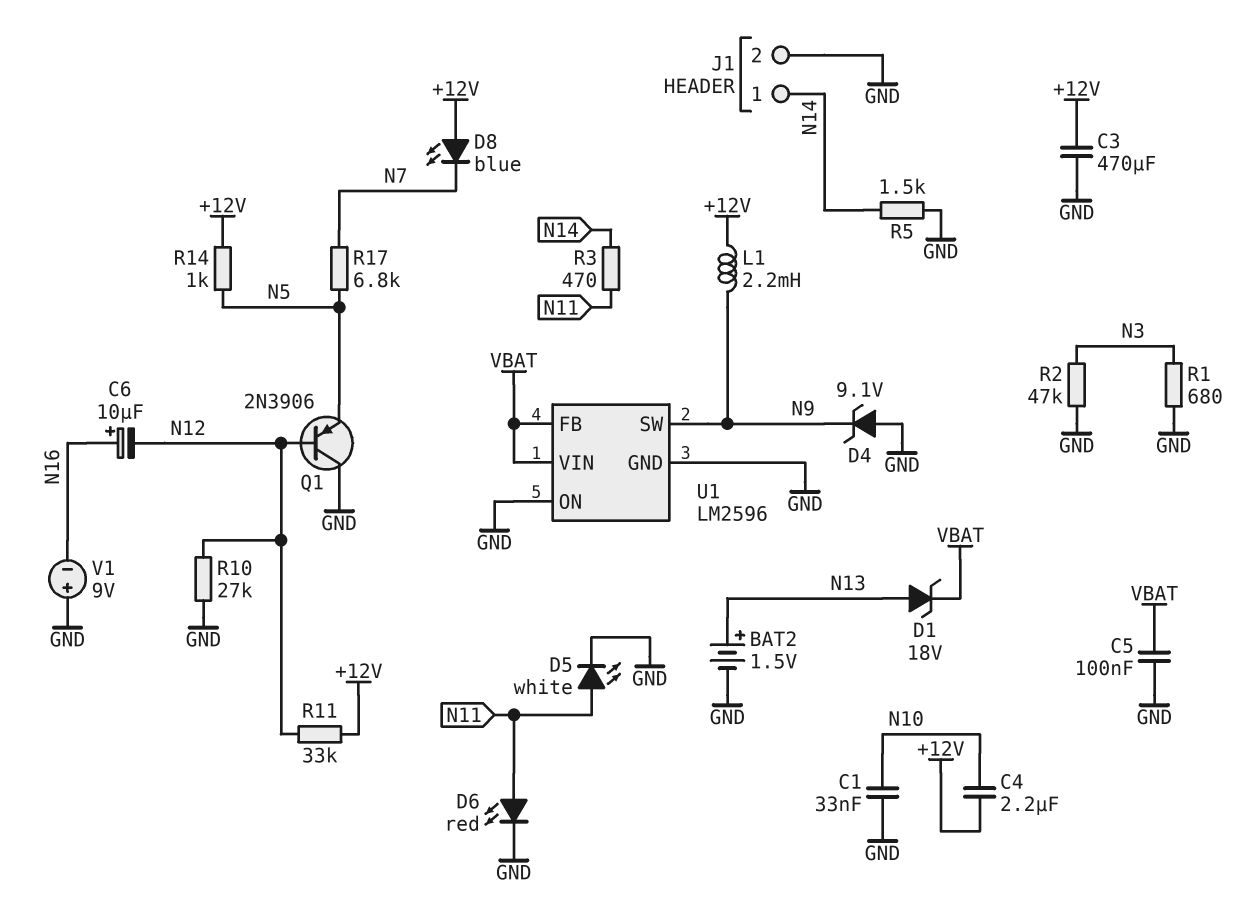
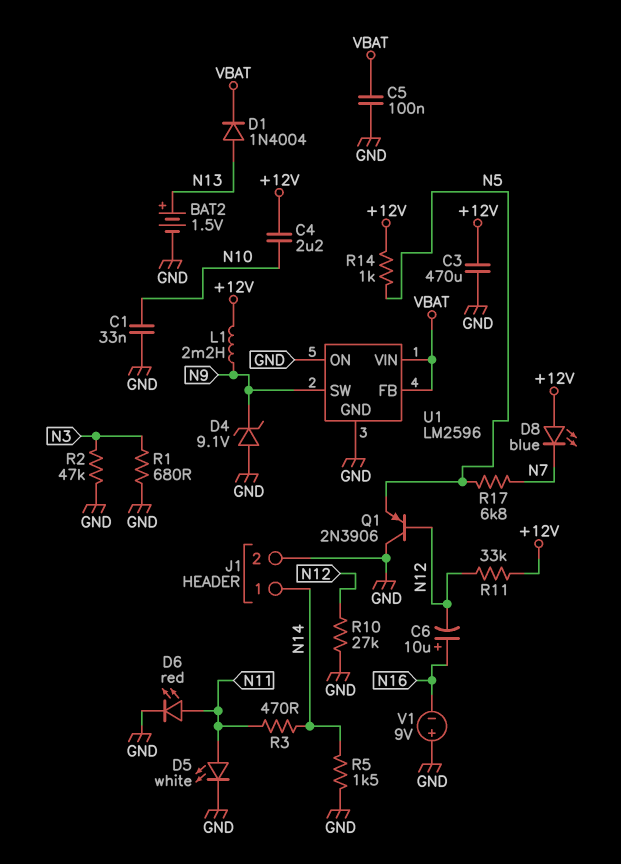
D1: zener 18V (A N13, K VBAT) -> diode 1N4004 (A N13, K VBAT)

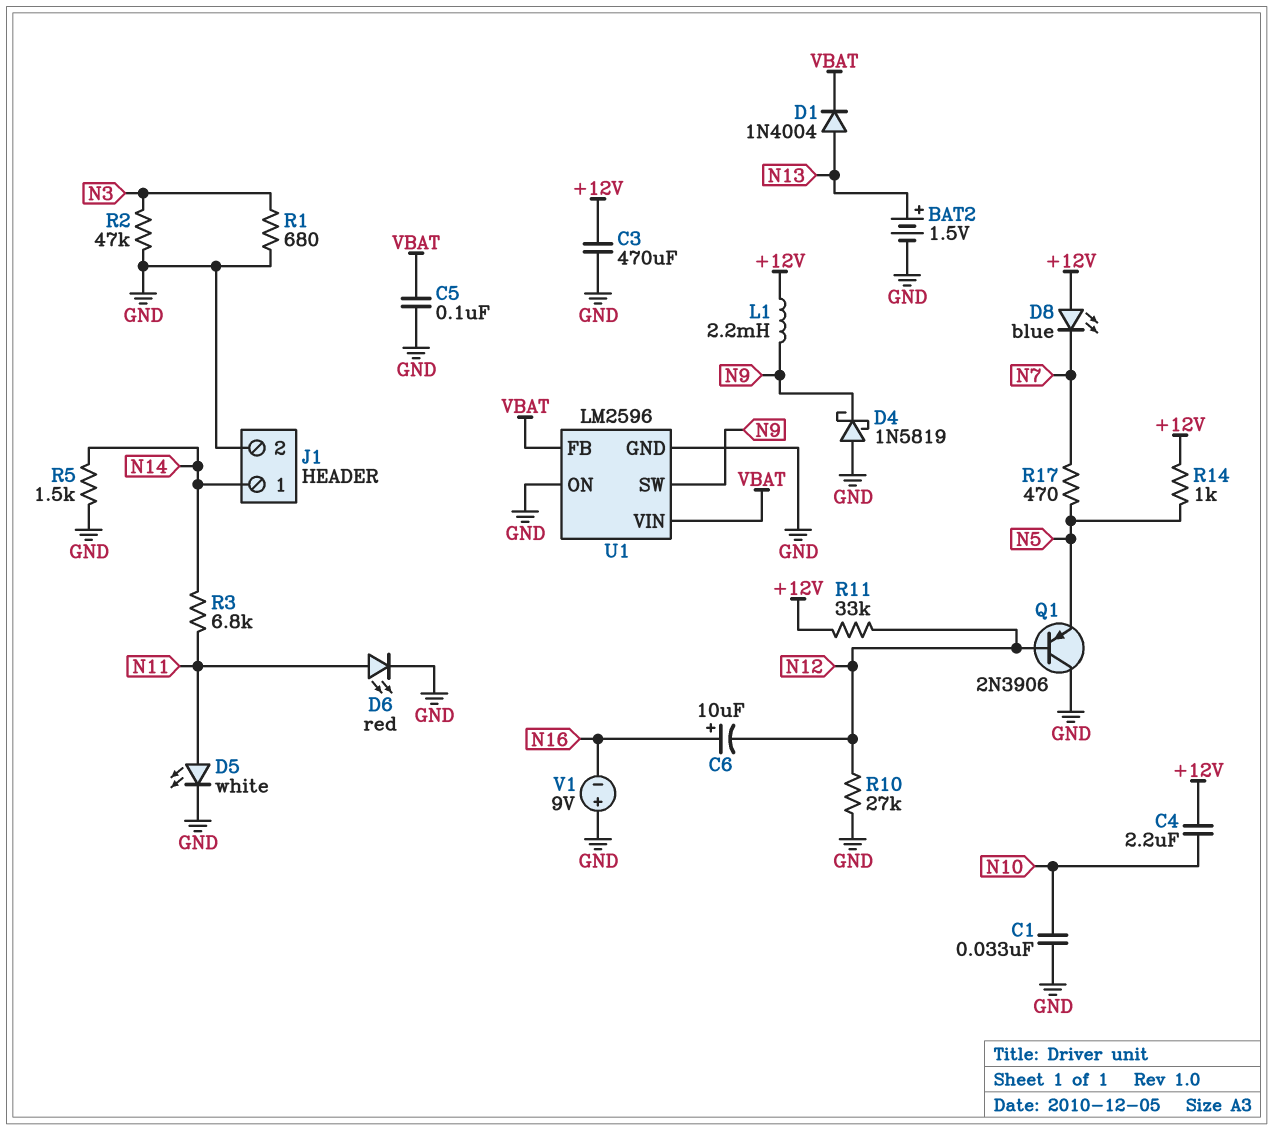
D4: zener 9.1V (A GND, K N9) -> schottky 1N5819 (A GND, K N9)
R3: 470 (N11, N14) -> 6.8k (N11, N14)
R17: 6.8k (N5, N7) -> 470 (N5, N7)

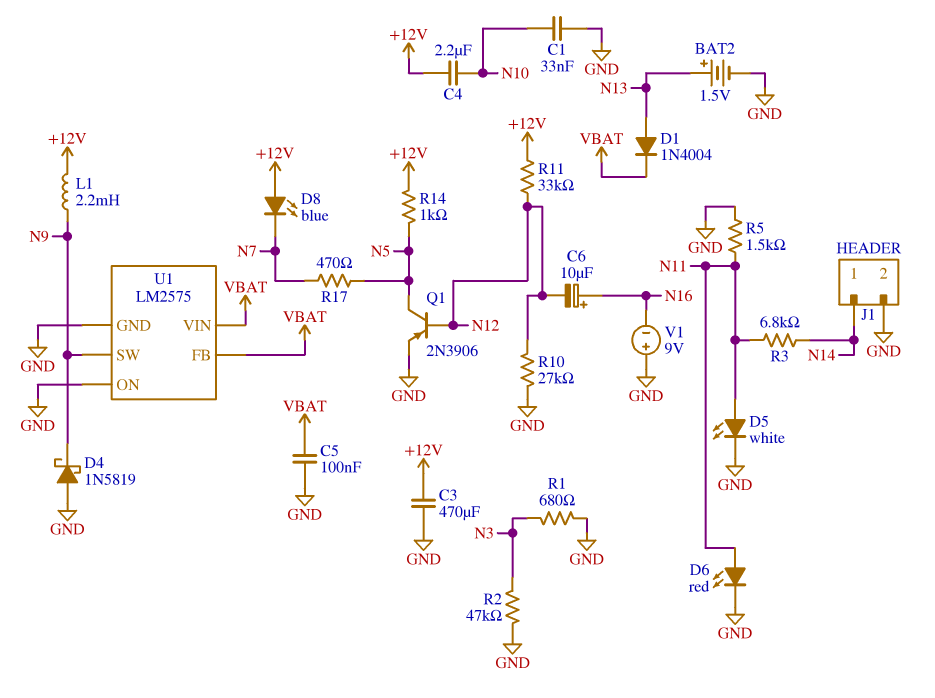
Q1: PNP 2N3906 (B N12, C GND, E N5) -> PNP 2N3906 (B N12, C N5, E GND)
R5: 1.5k (GND, N14) -> 1.5k (GND, N11)
U1: LM2596 -> LM2575

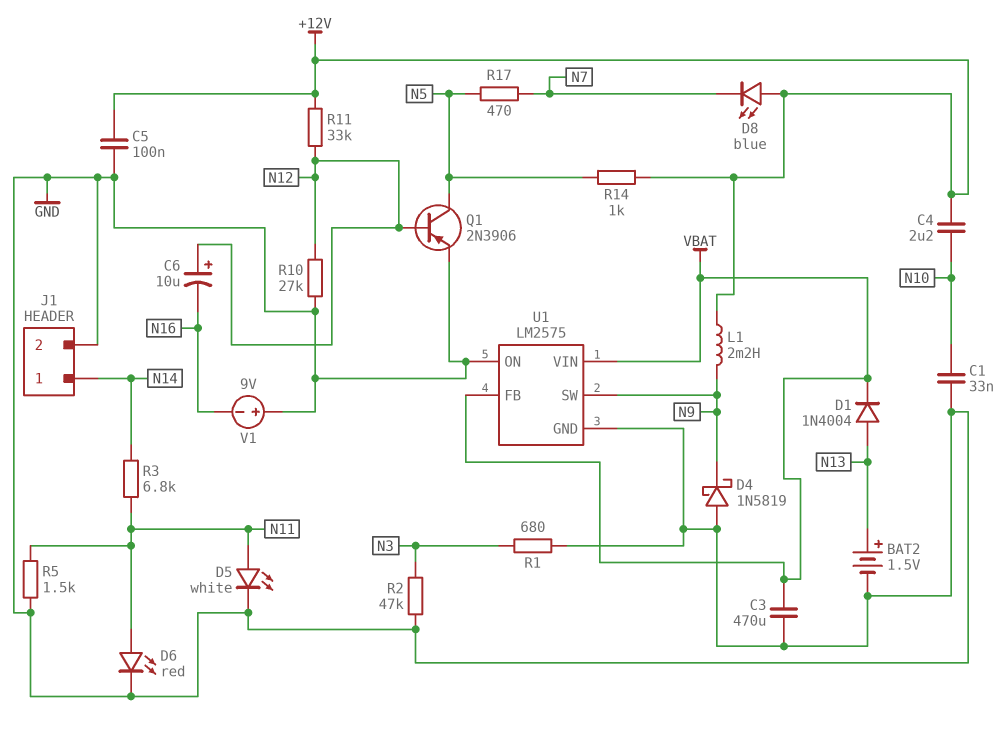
C3: 470uF (+12V, GND) -> 470uF (GND, VBAT)
C5: 100nF (GND, VBAT) -> 100nF (+12V, GND)
C6: 10uF (plus N16, minus N12) -> 10uF (plus N12, minus N16)

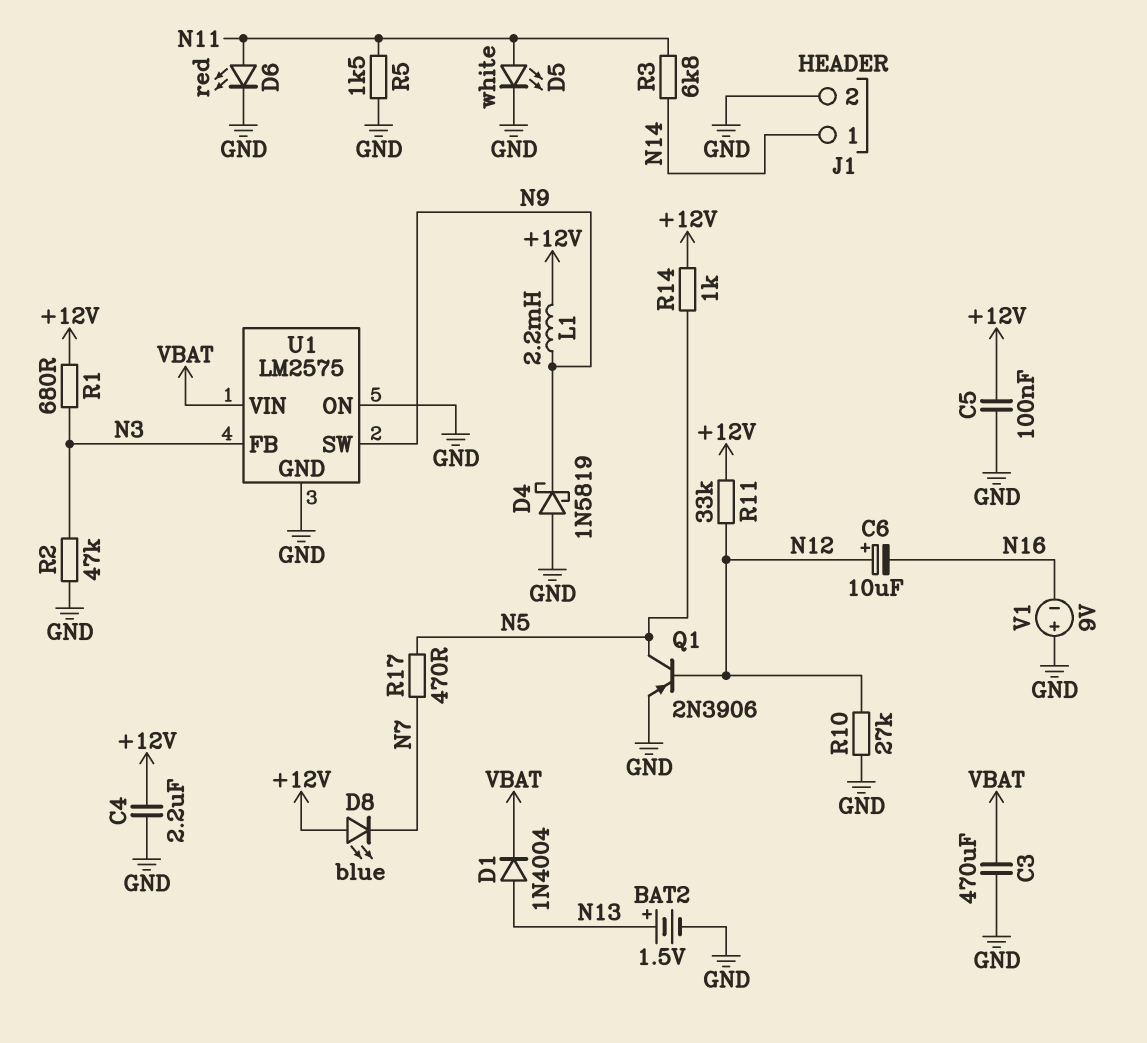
C1: 33nF (GND, N10) -> none
C4: 2.2uF (+12V, N10) -> 2.2uF (+12V, GND)
R1: 680 (GND, N3) -> 680 (+12V, N3)
U1 pin FB: VBAT -> N3

